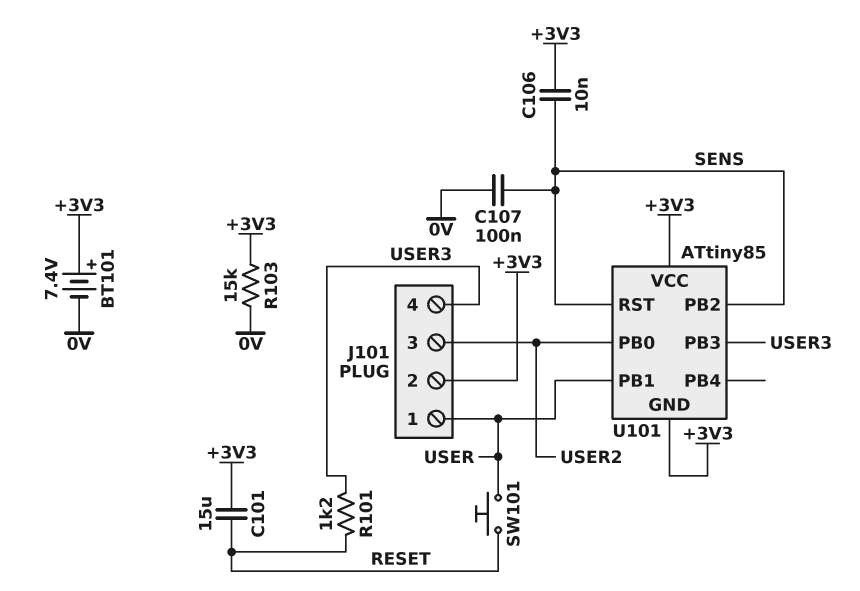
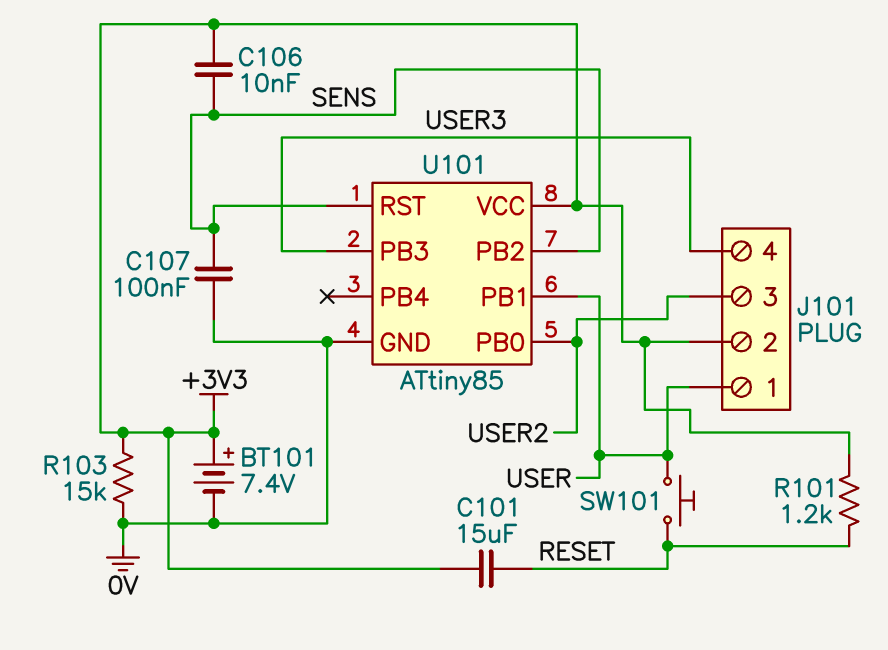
R101: 1.2k (RESET, USER3) -> 1.2k (+3V3, RESET)
U101 pin GND: +3V3 -> 0V

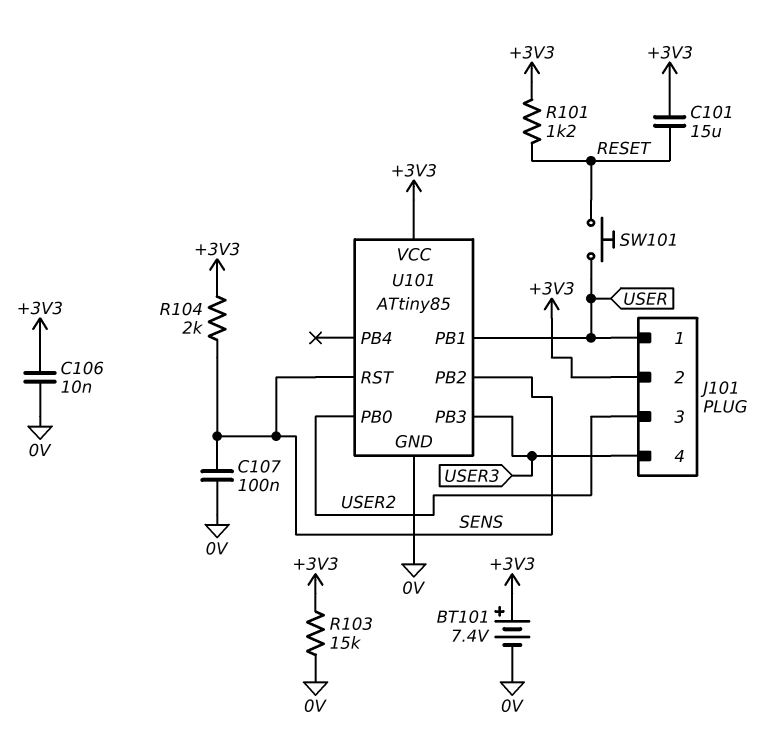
C106: 10nF (+3V3, SENS) -> 10nF (+3V3, 0V)
R104: none -> 2k (+3V3, SENS)

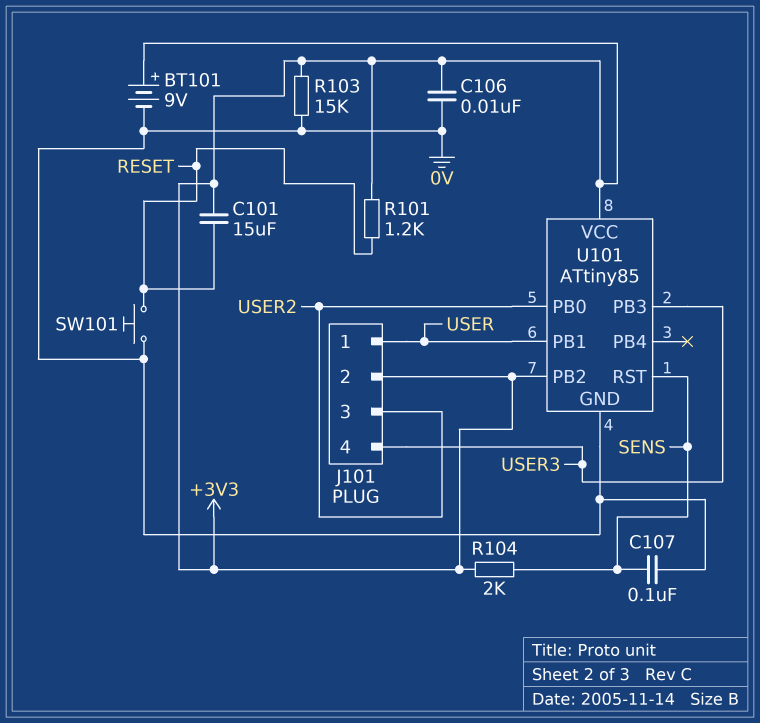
BT101: 7.4V (plus +3V3, minus 0V) -> 9V (plus +3V3, minus 0V)
SW101: button (RESET, USER) -> button (0V, RESET)
U101 pin PB2: SENS -> +3V3

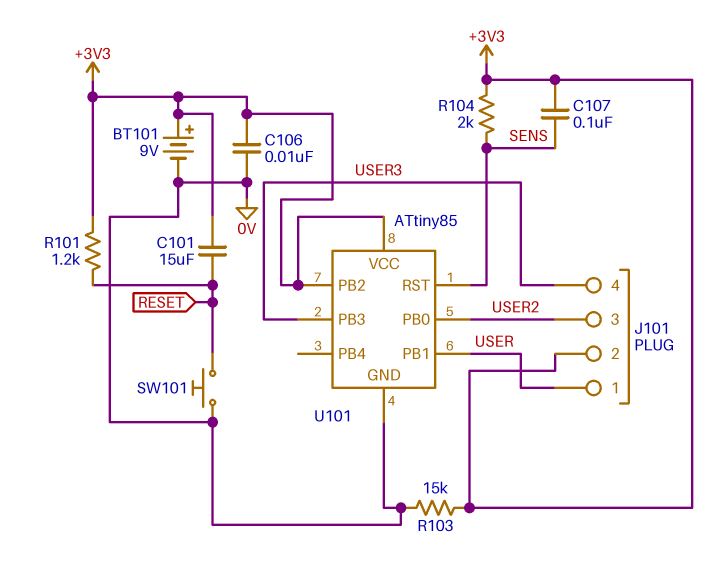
C107: 100nF (0V, SENS) -> 100nF (+3V3, SENS)

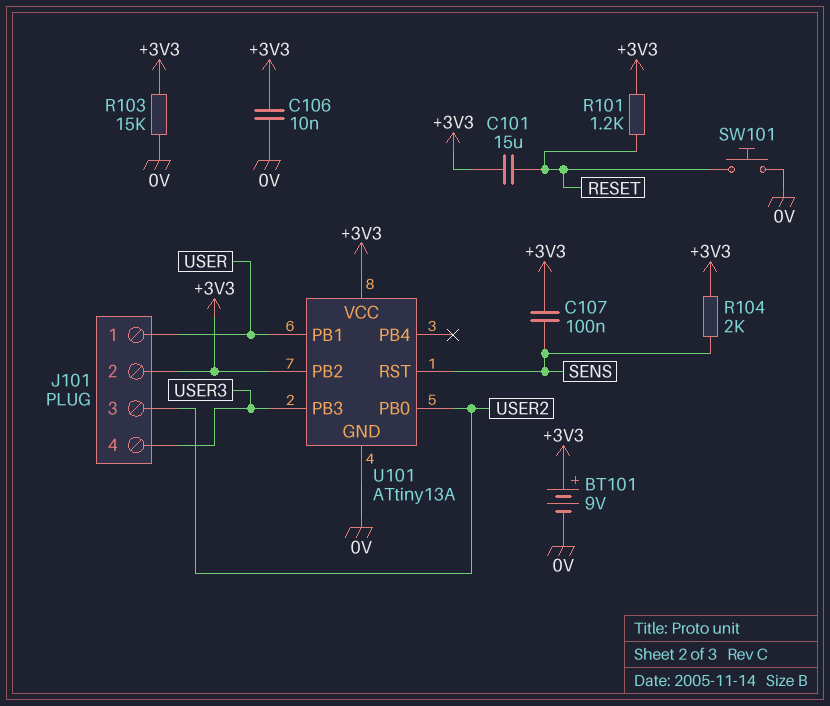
U101: ATtiny85 -> ATtiny13A

